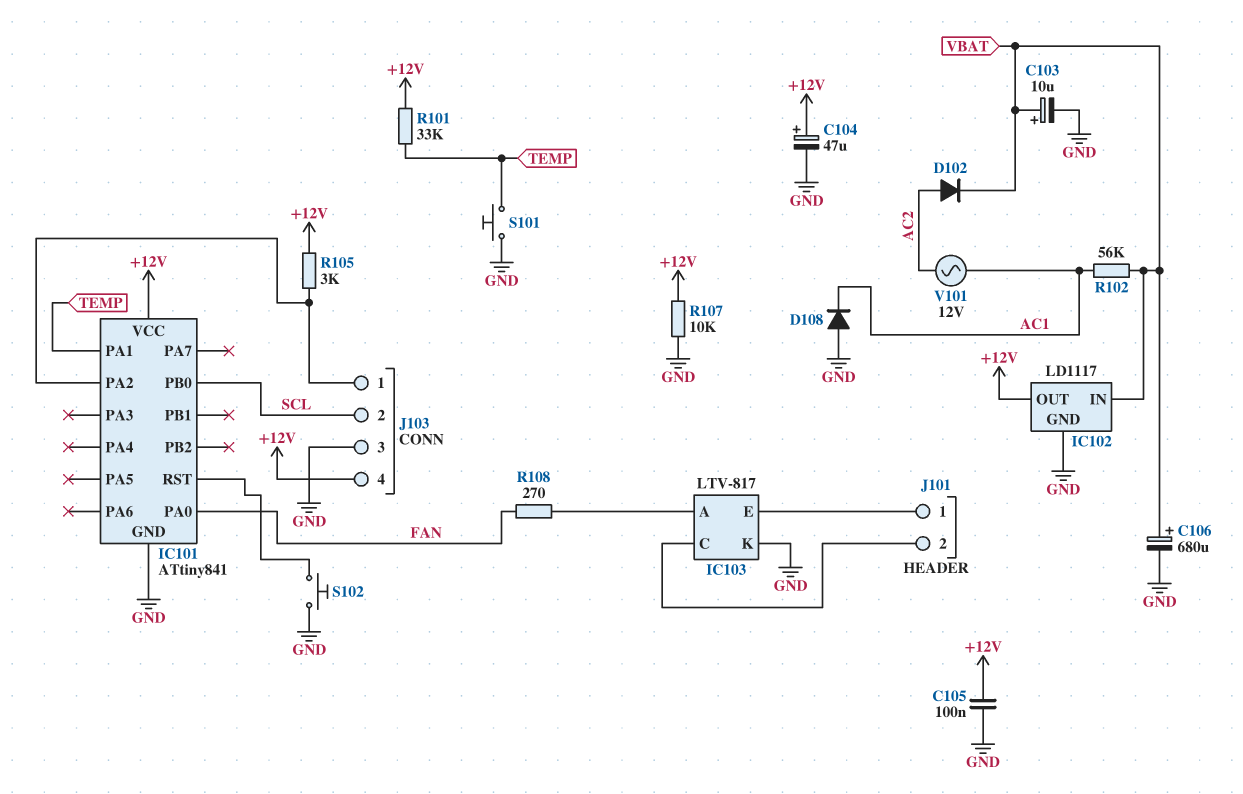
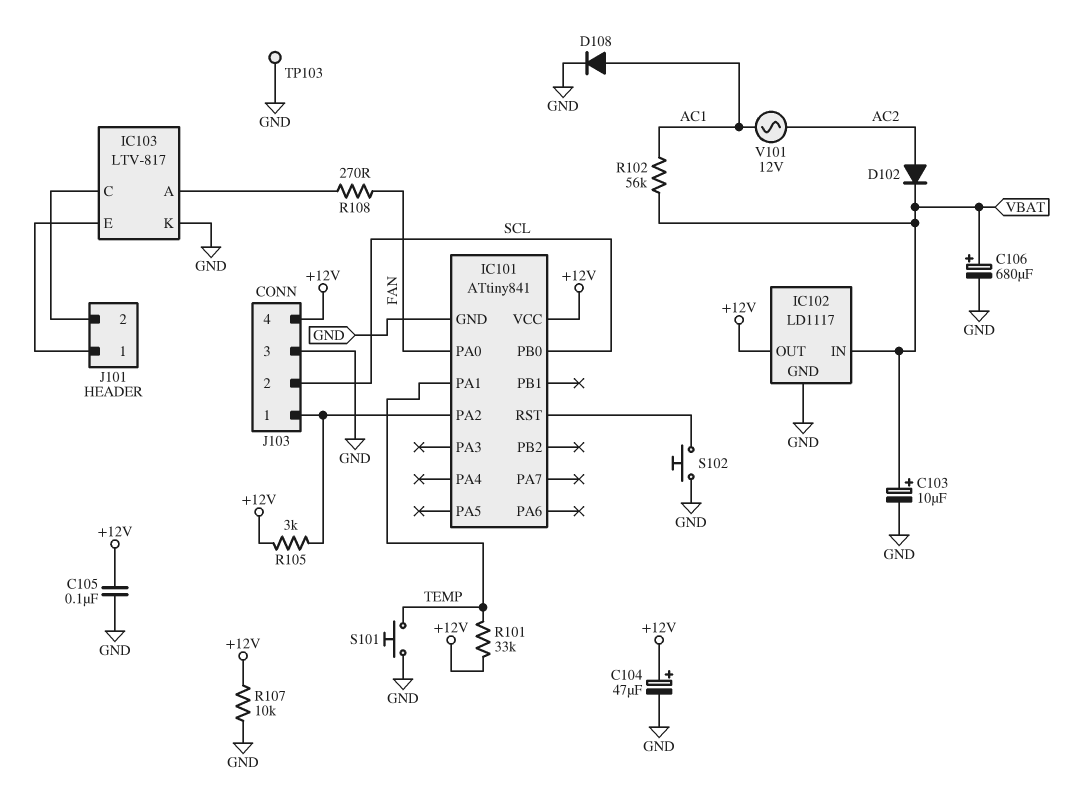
D108: diode (A GND, K AC1) -> diode (A AC1, K GND)
TP103: none -> test point (GND)

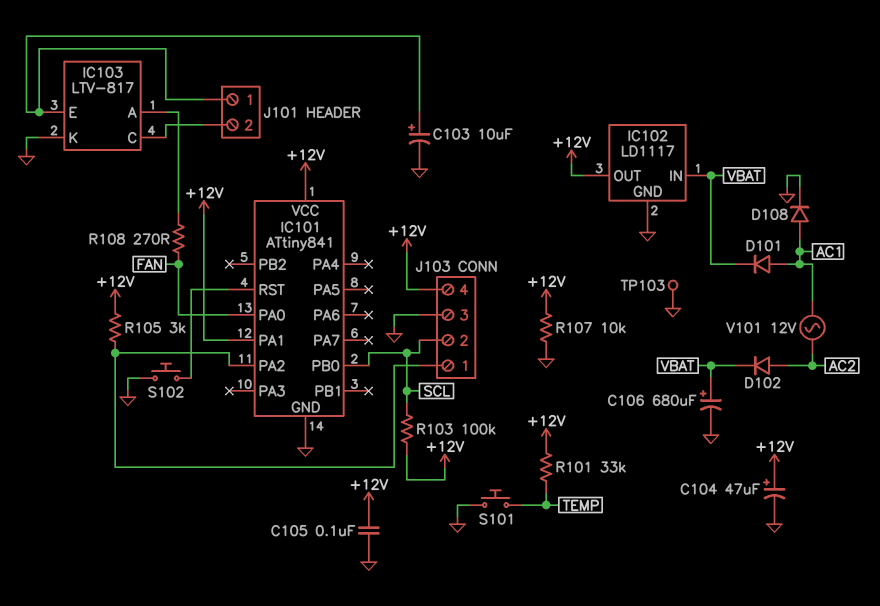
C103: 10uF (plus VBAT, minus GND) -> 10uF (plus IC103/E, minus GND)
D101: none -> diode (A AC1, K VBAT)
IC101 pin PA1: TEMP -> +12V
R102: 56k (AC1, VBAT) -> none
R103: none -> 100k (+12V, SCL)

